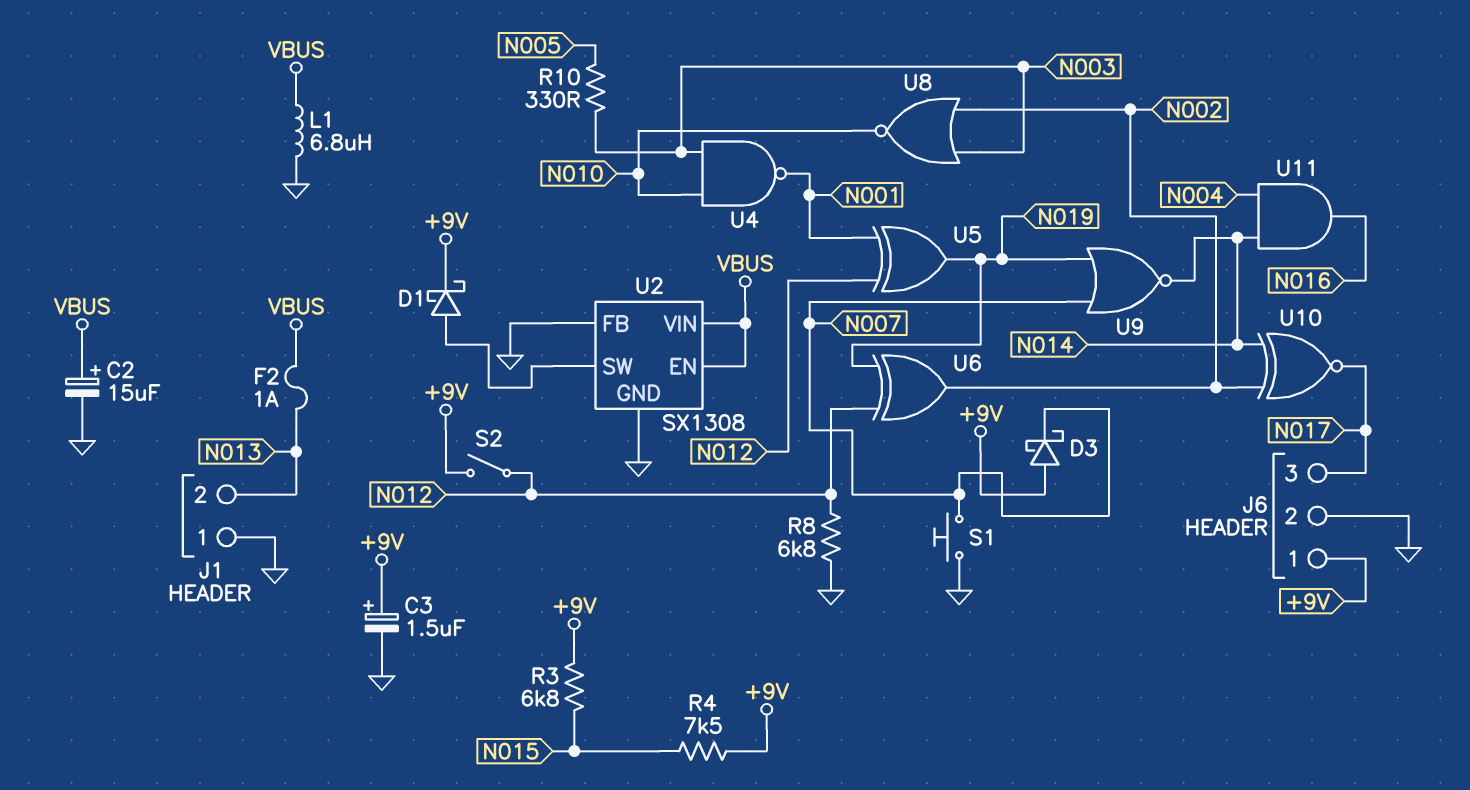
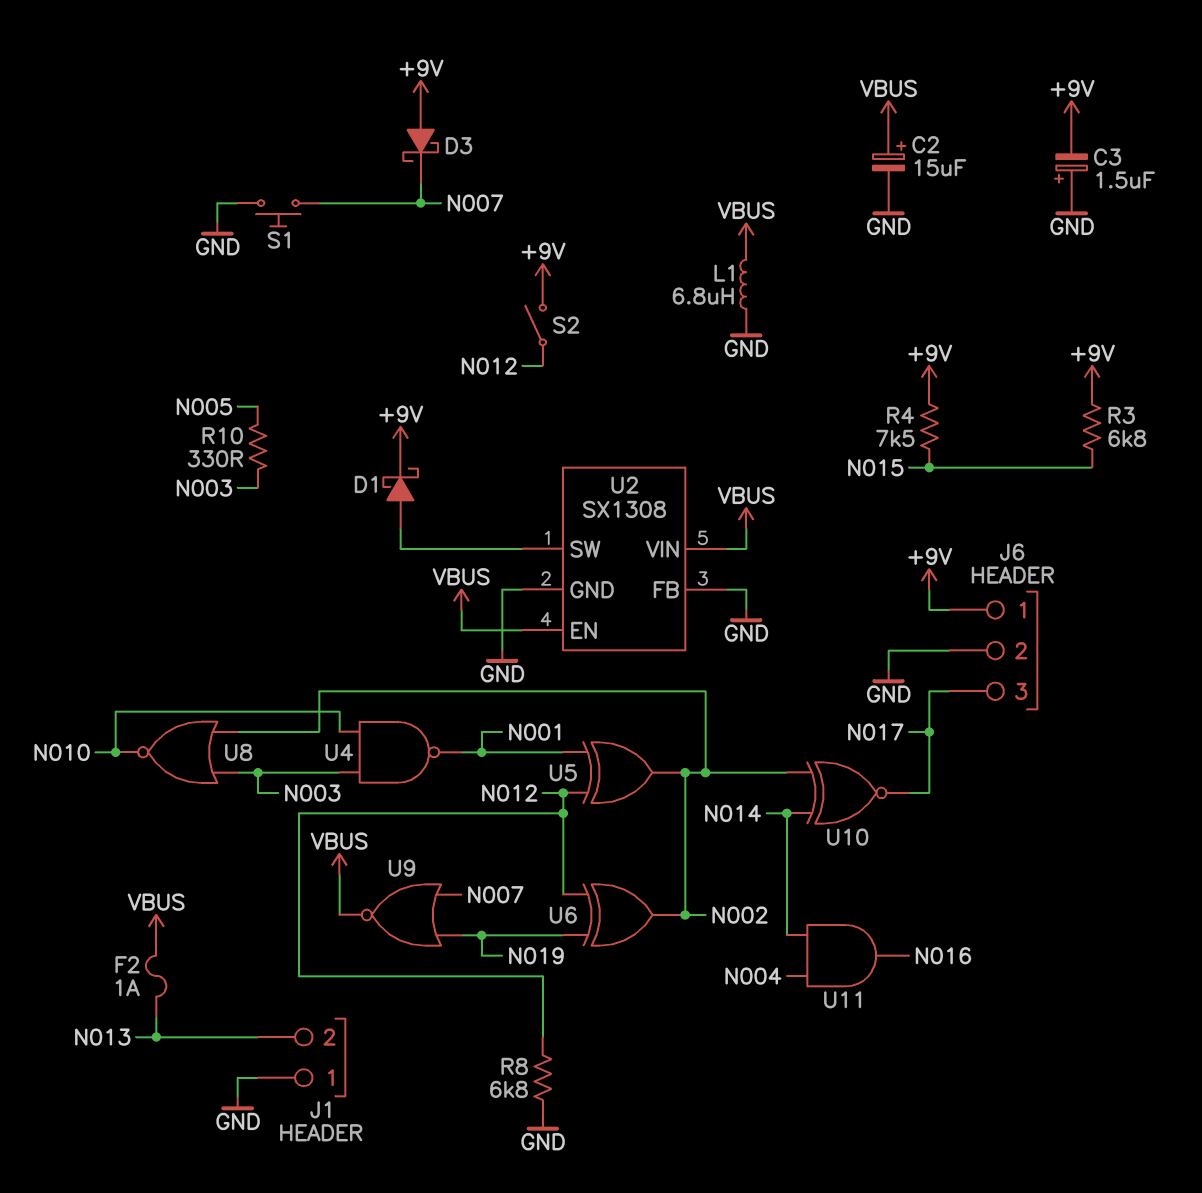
C3: 1.5uF (plus +9V, minus GND) -> 1.5uF (plus GND, minus +9V)
U5: XOR (in N001, in N012, out N019) -> XOR (in N001, in N012, out N002)
U9: NOR (in N007, in N019, out N014) -> NOR (in N007, in N019, out VBUS)

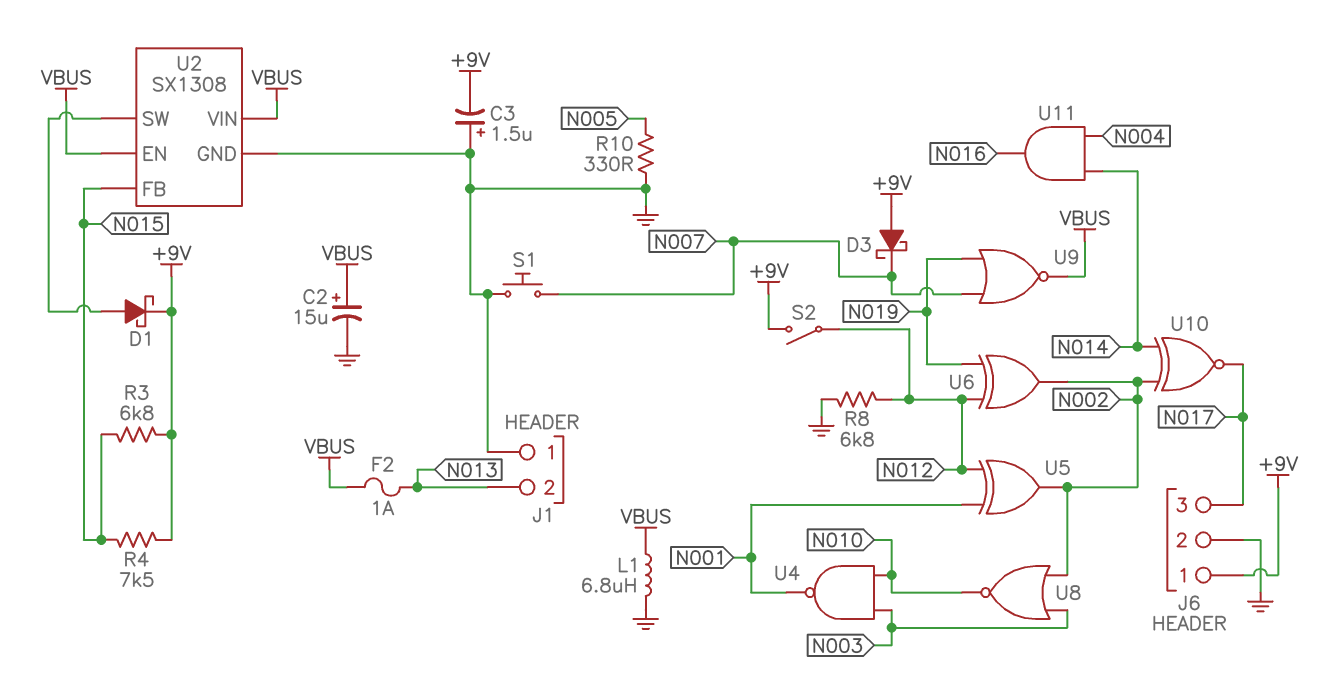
R10: 330 (N003, N005) -> 330 (GND, N005)
U2 pin FB: GND -> N015

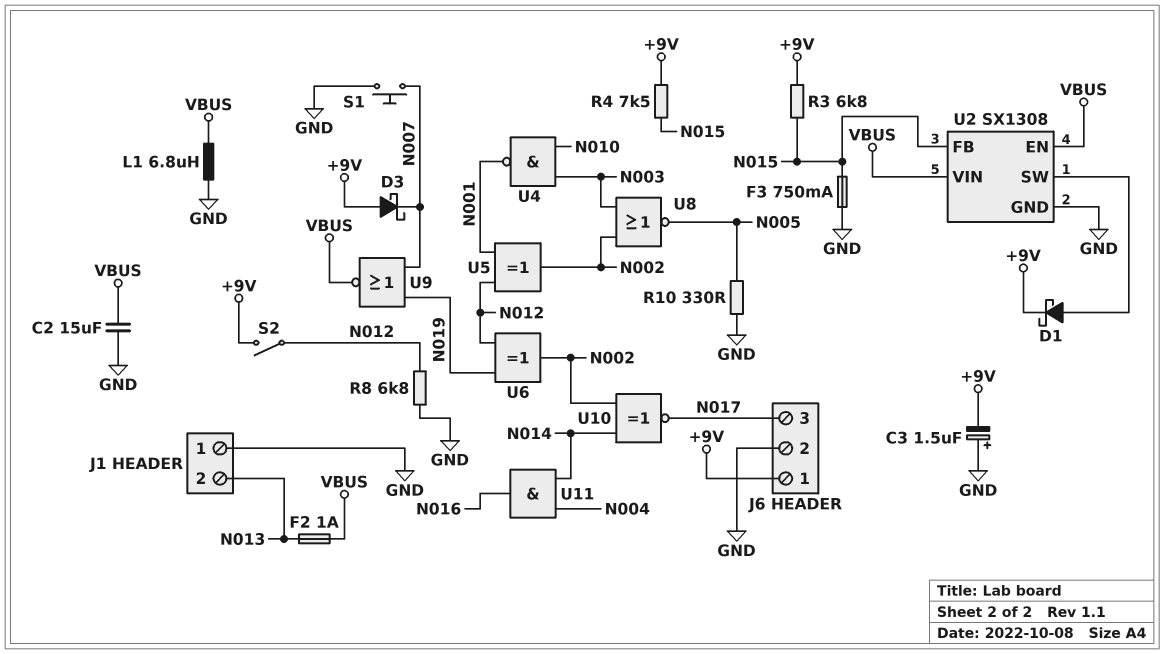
C2: 15uF (plus VBUS, minus GND) -> 15uF (GND, VBUS)
F3: none -> 750mA (GND, N015)
U8: NOR (in N002, in N003, out N010) -> NOR (in N002, in N003, out N005)

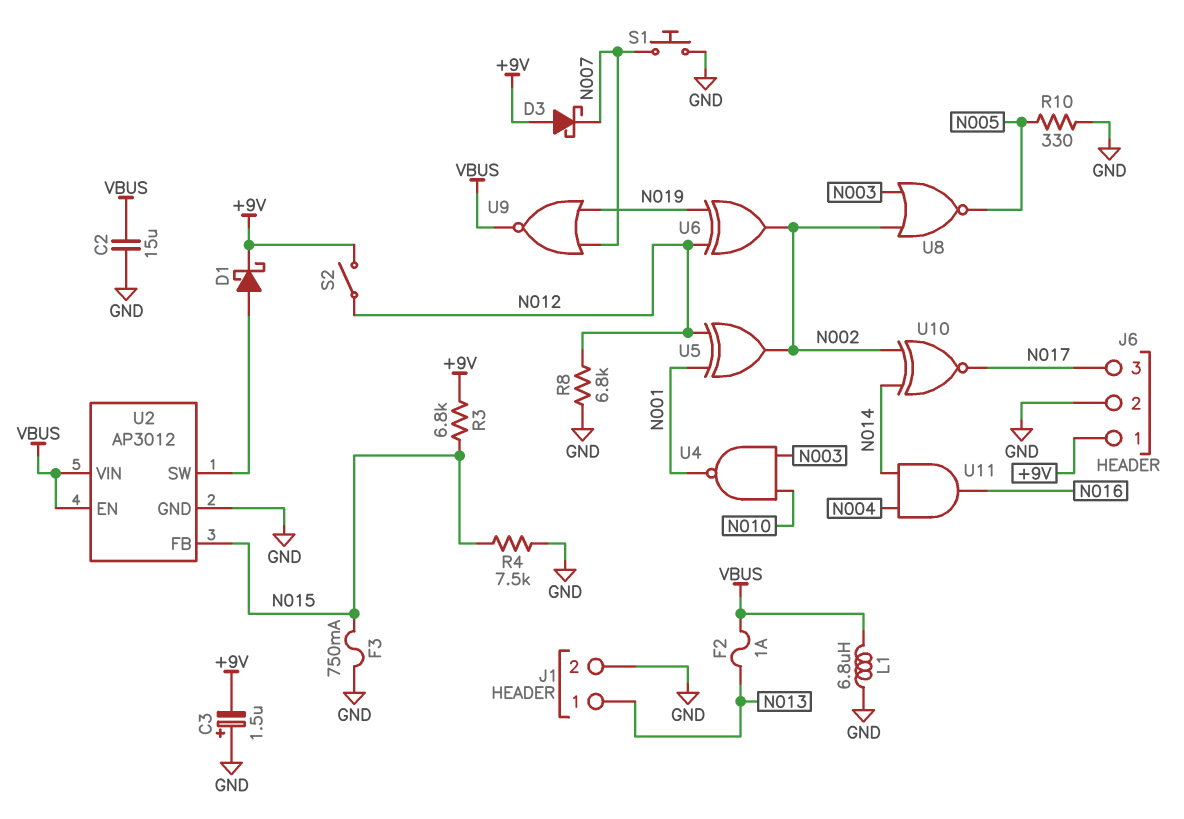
J1 pin 1: GND -> N013
J1 pin 2: N013 -> GND
R4: 7.5k (+9V, N015) -> 7.5k (GND, N015)
U2: SX1308 -> AP3012

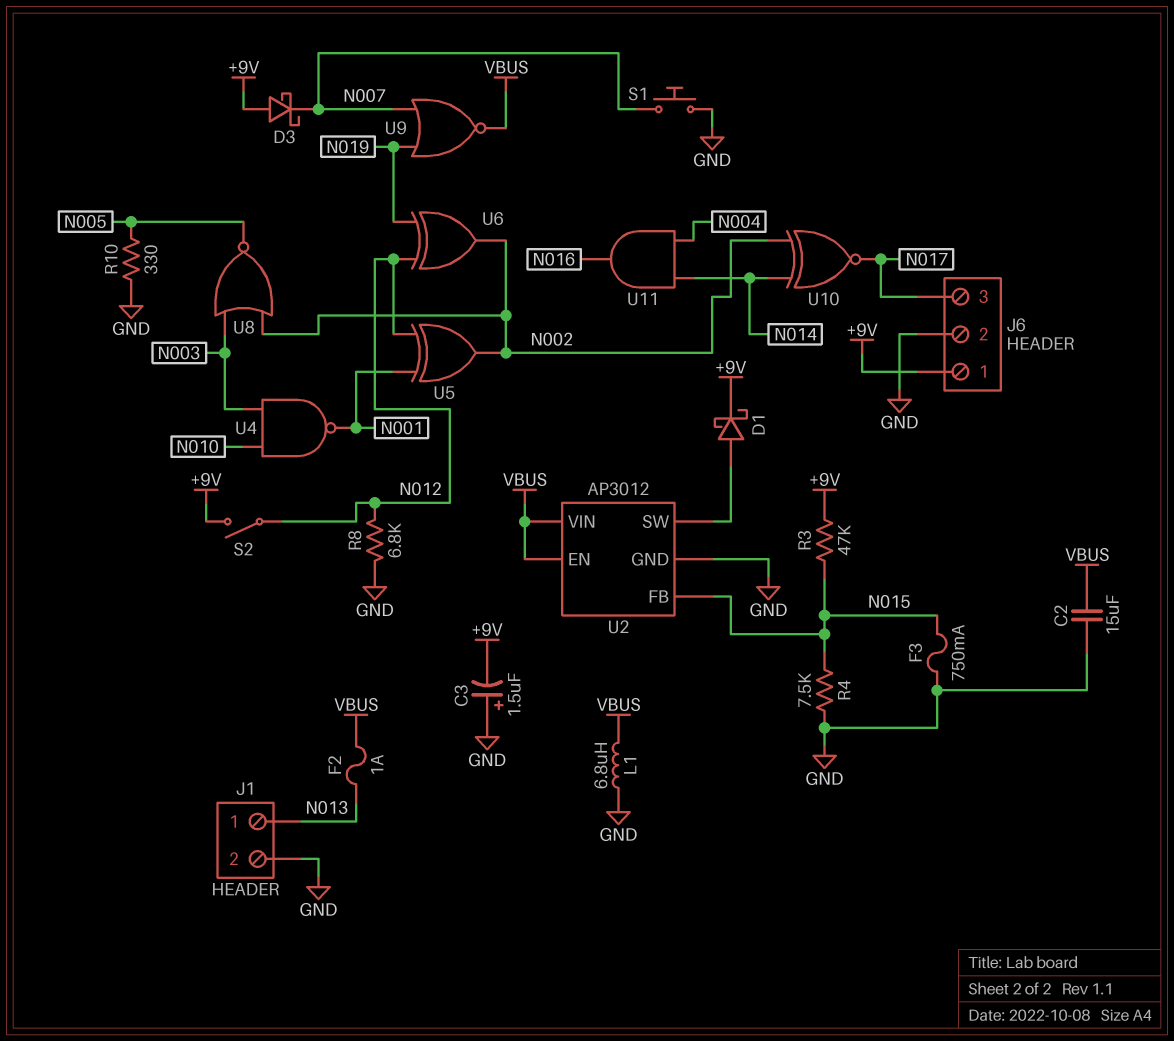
R3: 6.8k (+9V, N015) -> 47k (+9V, N015)

